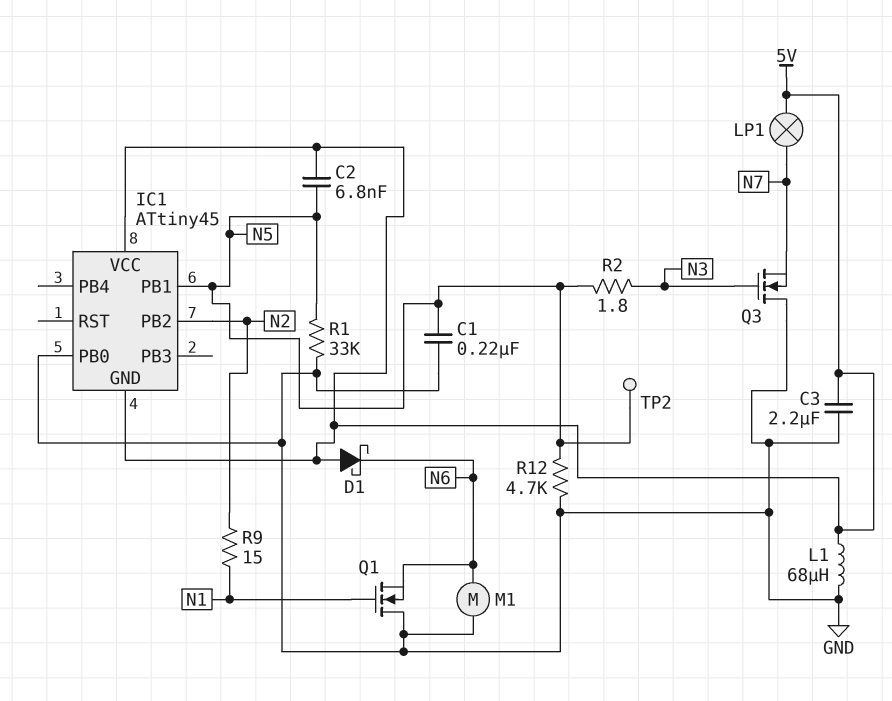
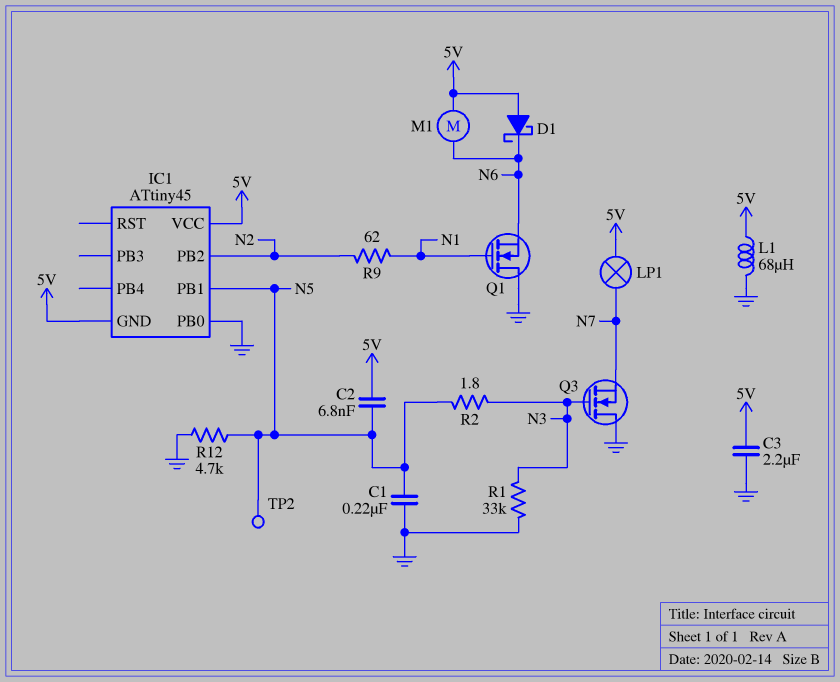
M1: motor (GND, N6) -> motor (5V, N6)
R1: 33k (GND, N5) -> 33k (GND, N3)
R9: 15 (N1, N2) -> 62 (N1, N2)

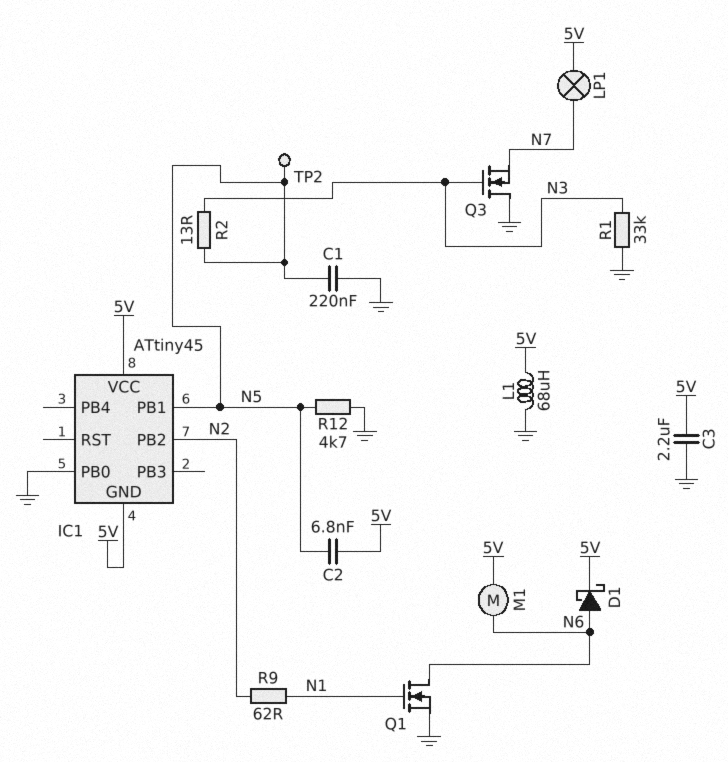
D1: schottky (A 5V, K N6) -> schottky (A N6, K 5V)
Q1: NMOS (G N1, D GND, S N6) -> NMOS (G N1, D N6, S GND)
R2: 1.8 (N3, N5) -> 13 (N3, N5)

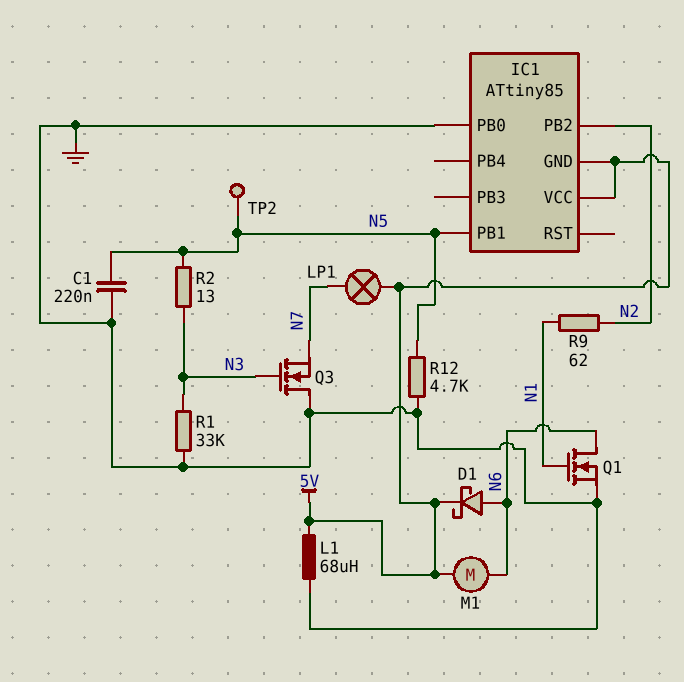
C2: 6.8nF (5V, N5) -> none
C3: 2.2uF (5V, GND) -> none
IC1: ATtiny45 -> ATtiny85

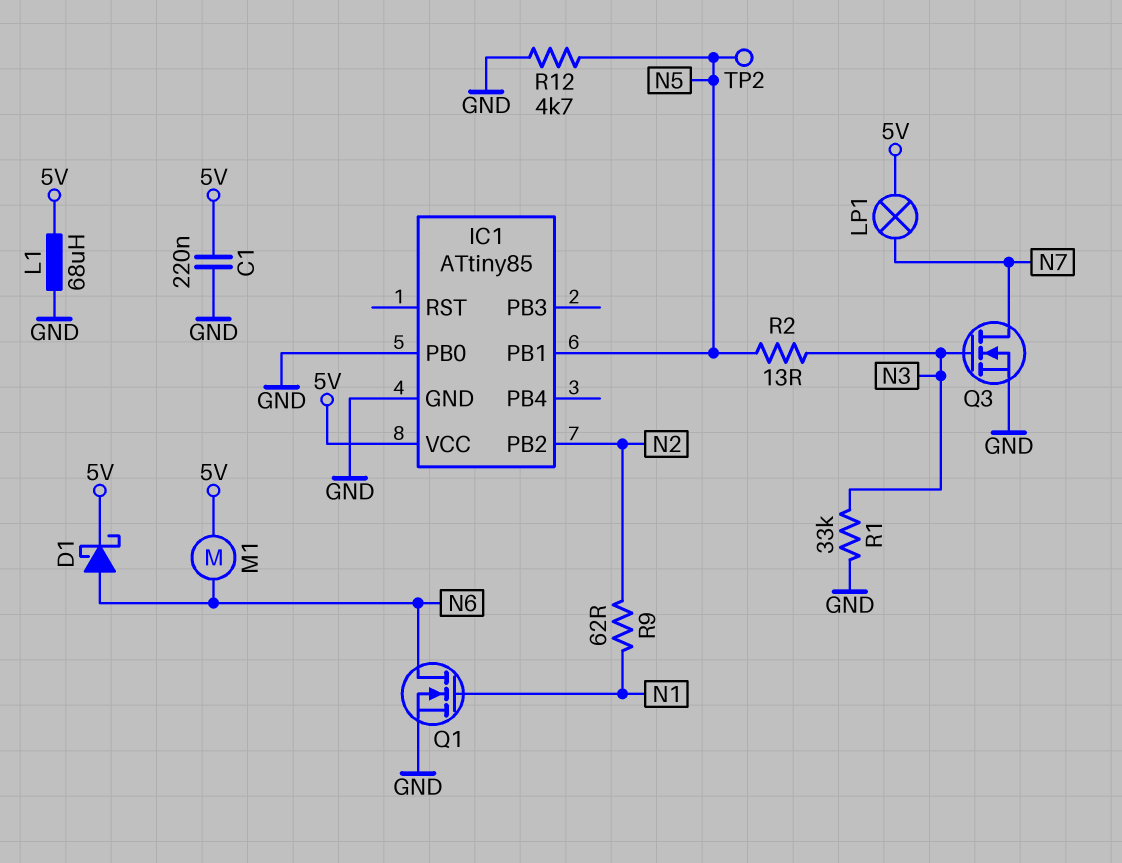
C1: 220nF (GND, N5) -> 220nF (5V, GND)
IC1 pin GND: 5V -> GND
Q3: NMOS (G N3, D GND, S N7) -> NMOS (G N3, D N7, S GND)

